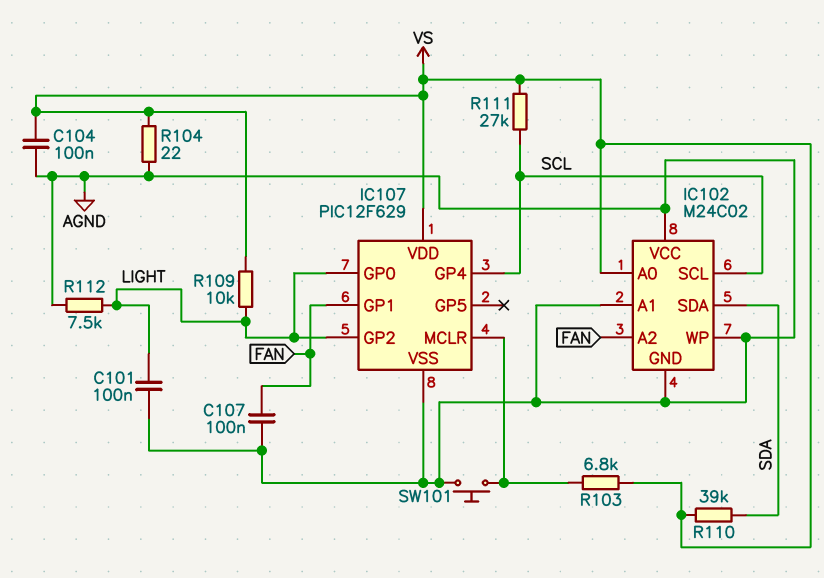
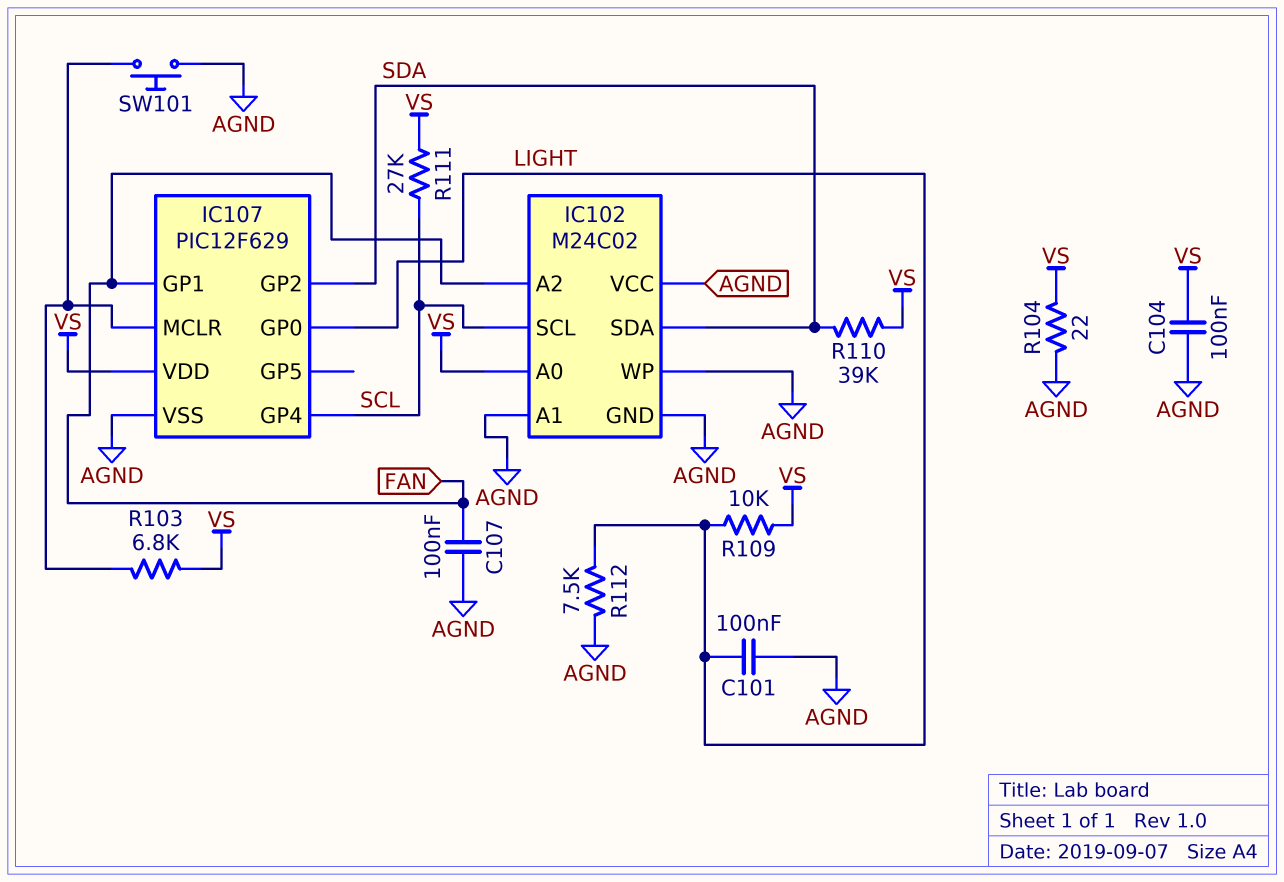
IC107 pin GP2: LIGHT -> SDA

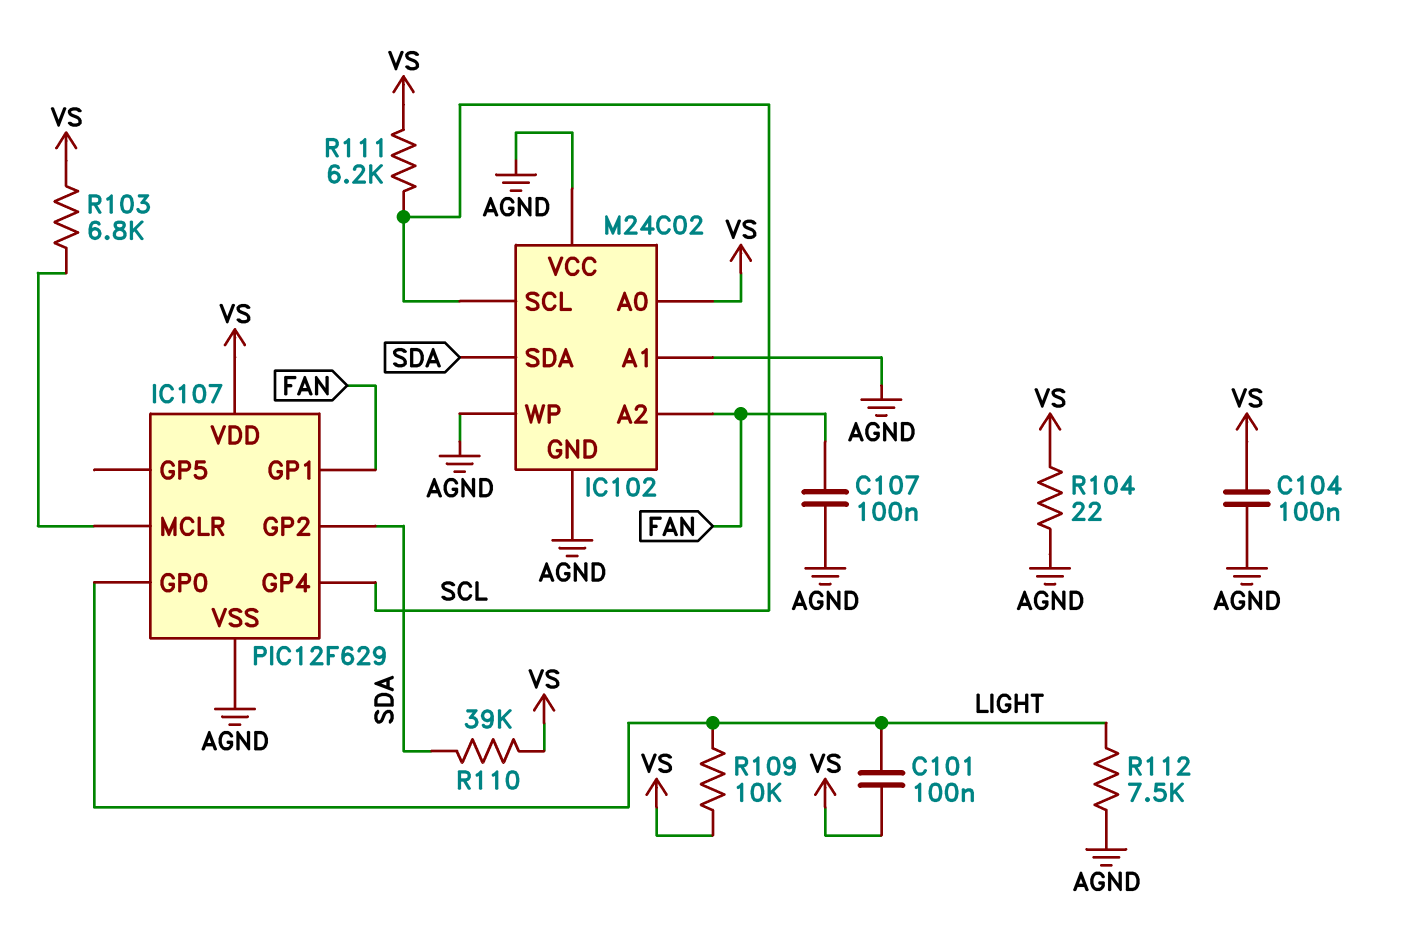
C101: 100nF (AGND, LIGHT) -> 100nF (LIGHT, VS)
R111: 27k (SCL, VS) -> 6.2k (SCL, VS)
SW101: button (AGND, IC107/MCLR) -> none

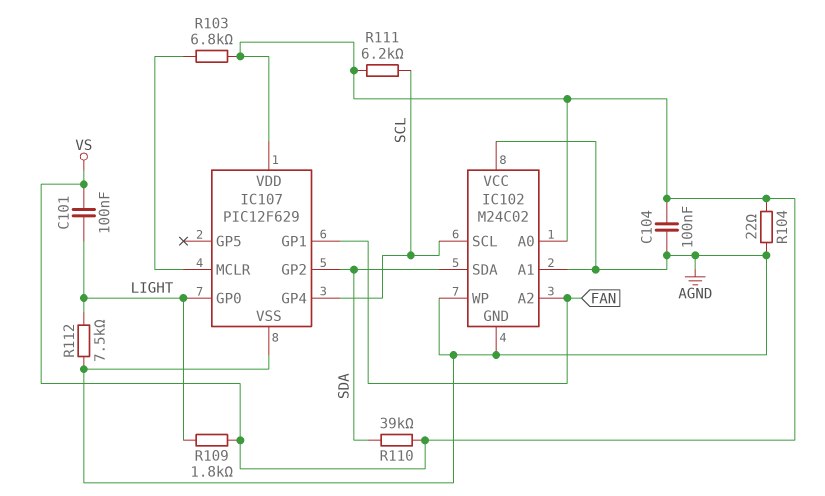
C107: 100nF (AGND, FAN) -> none
R109: 10k (LIGHT, VS) -> 1.8k (LIGHT, VS)

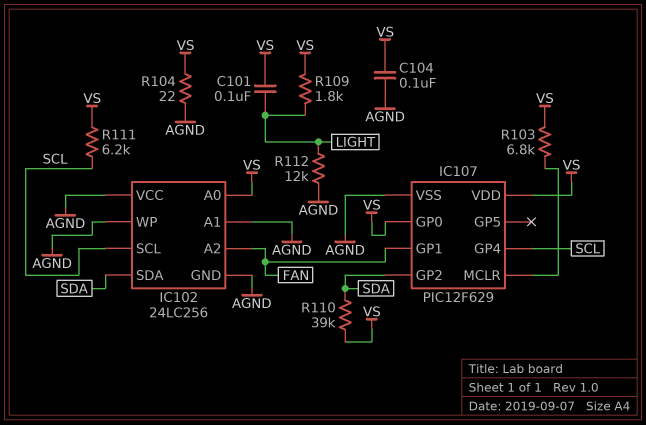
IC102: M24C02 -> 24LC256
IC107 pin GP0: LIGHT -> VS
R112: 7.5k (AGND, LIGHT) -> 12k (AGND, LIGHT)

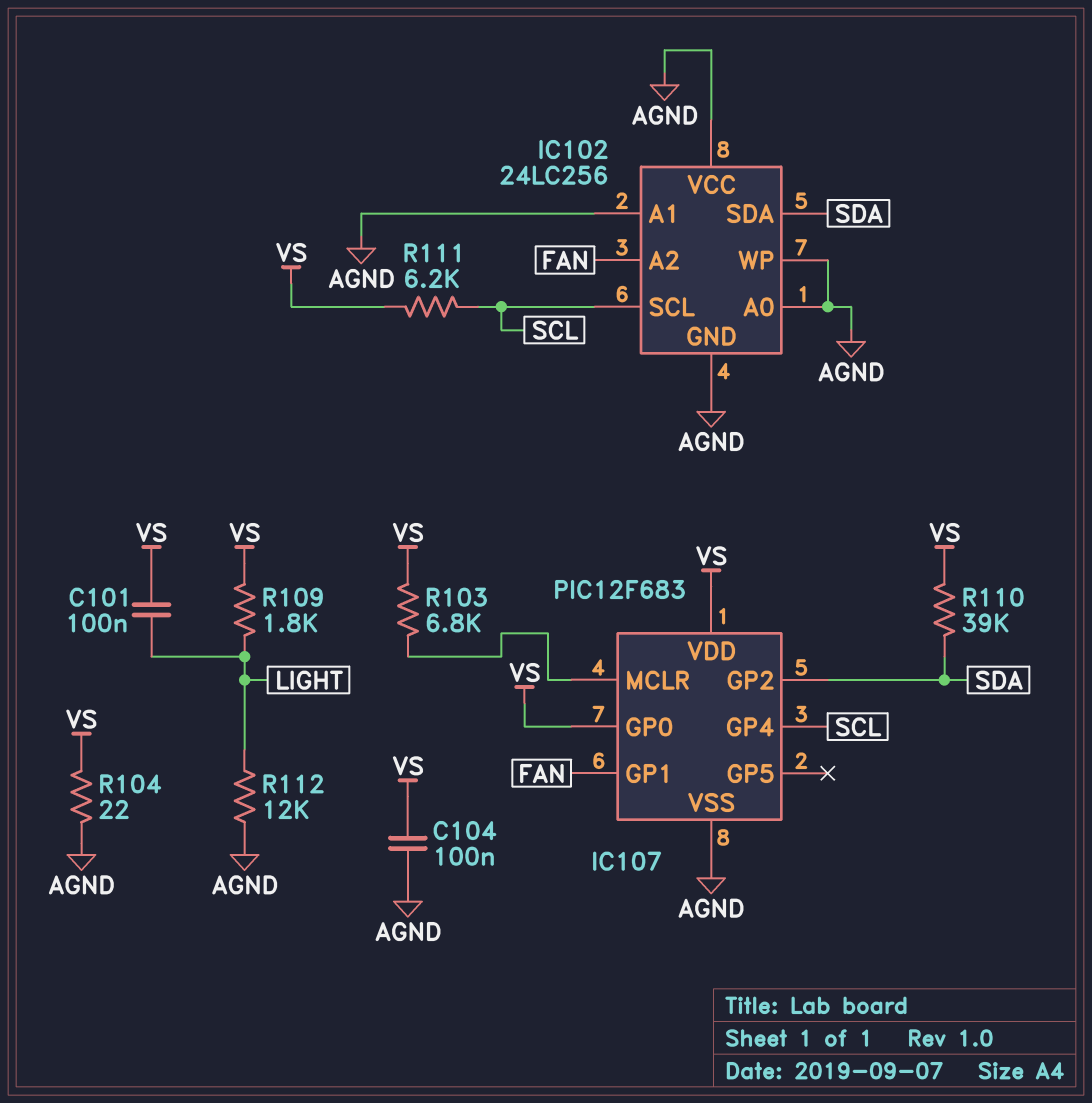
IC102 pin A0: VS -> AGND
IC107: PIC12F629 -> PIC12F683

